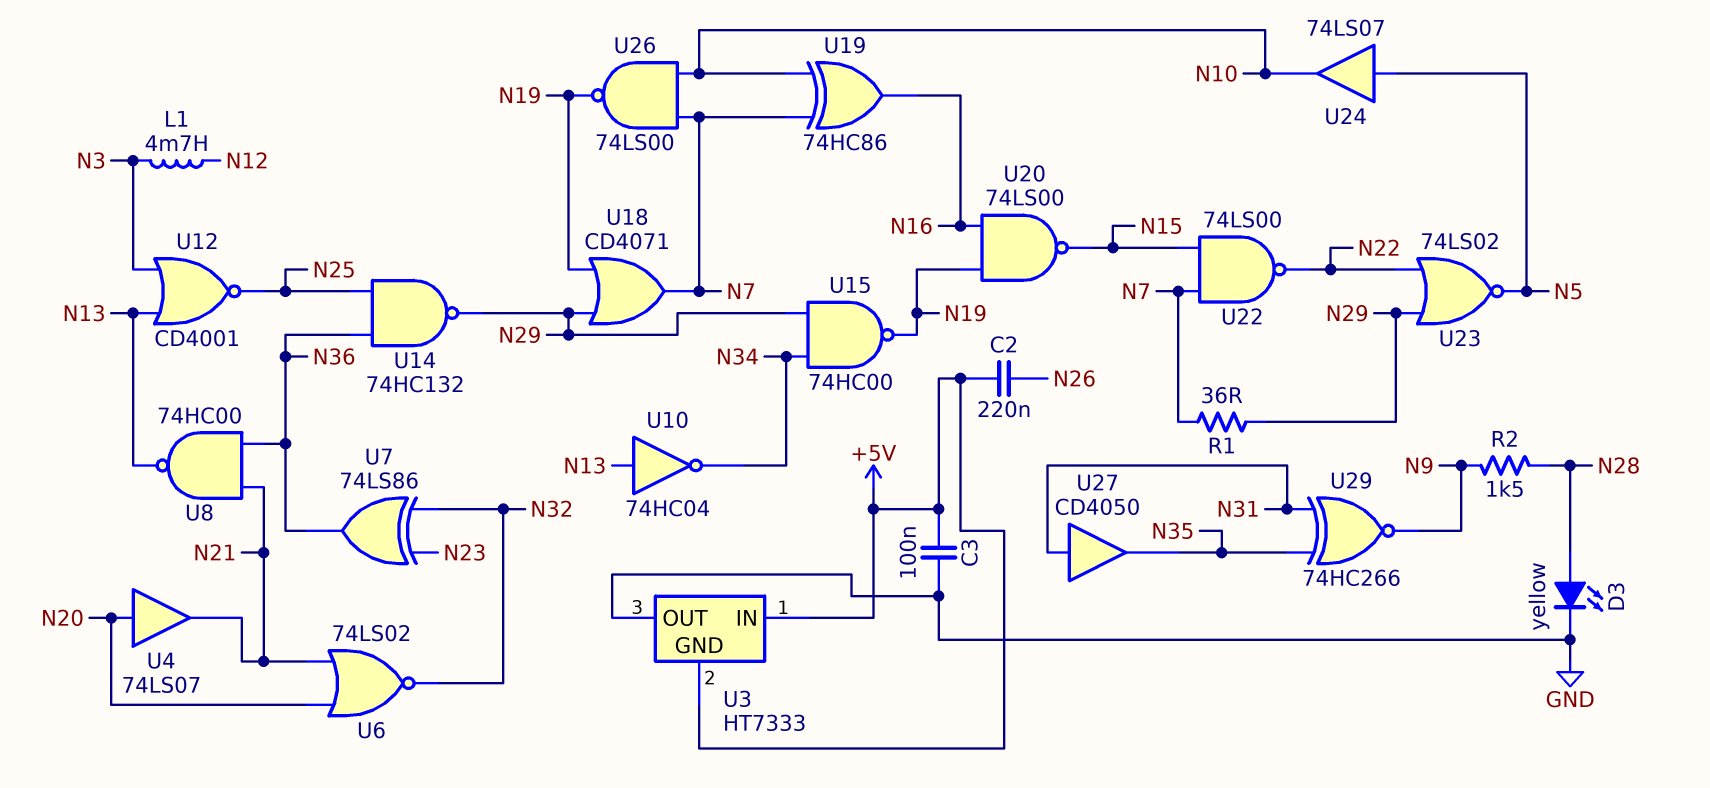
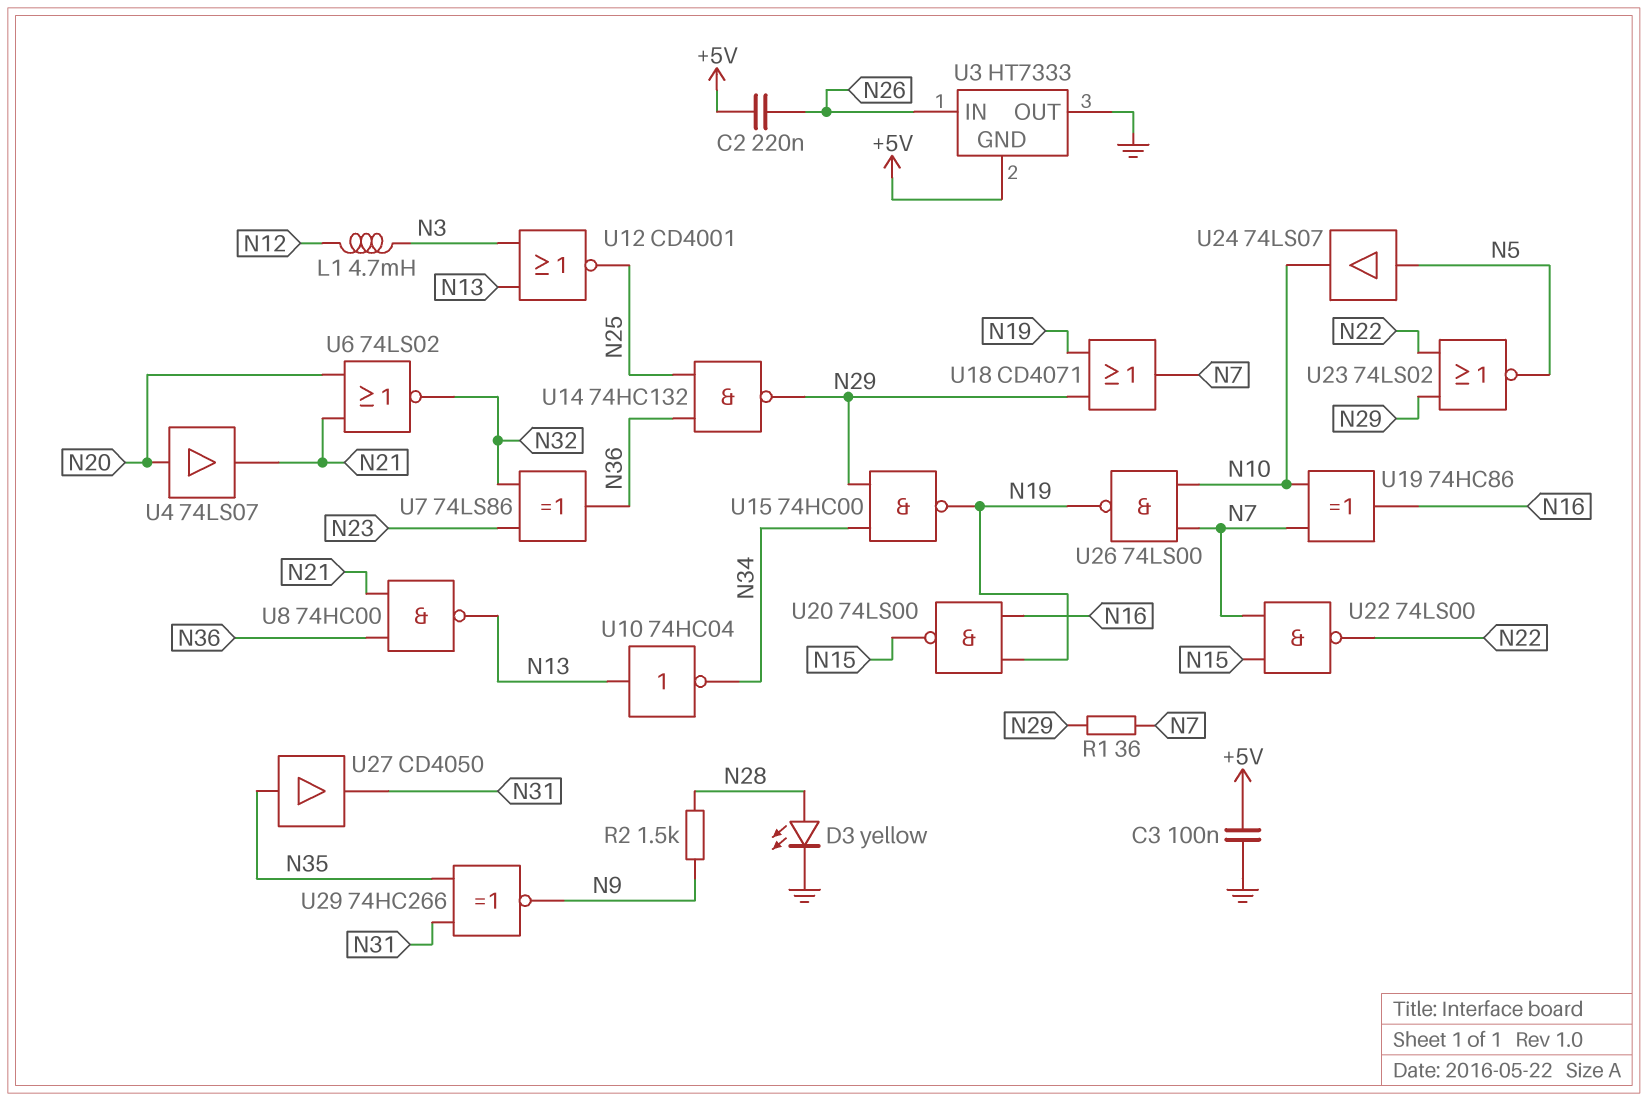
U3 pin IN: +5V -> N26
U27: buffer CD4050 (in N31, out N35) -> buffer CD4050 (in N35, out N31)

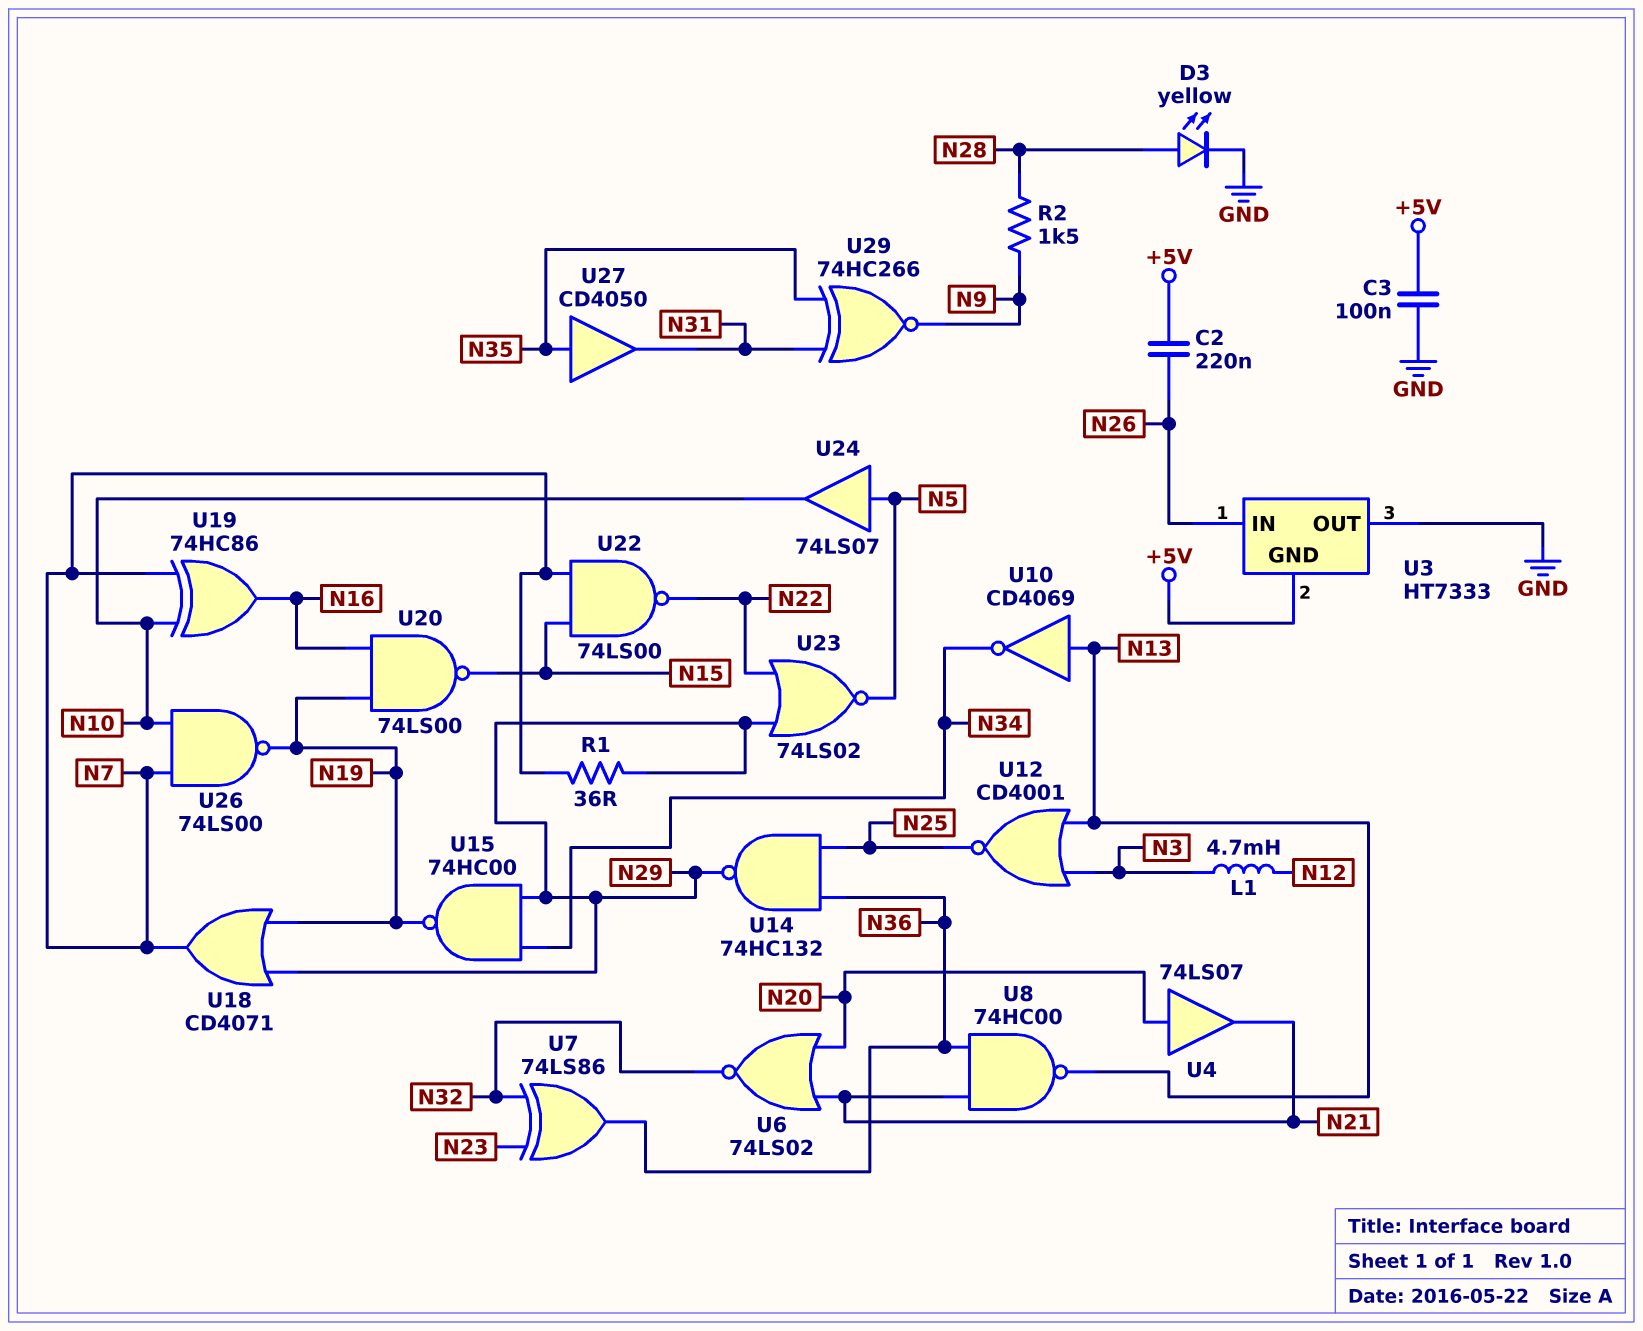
U10: NOT 74HC04 (in N13, out N34) -> NOT CD4069 (in N13, out N34)

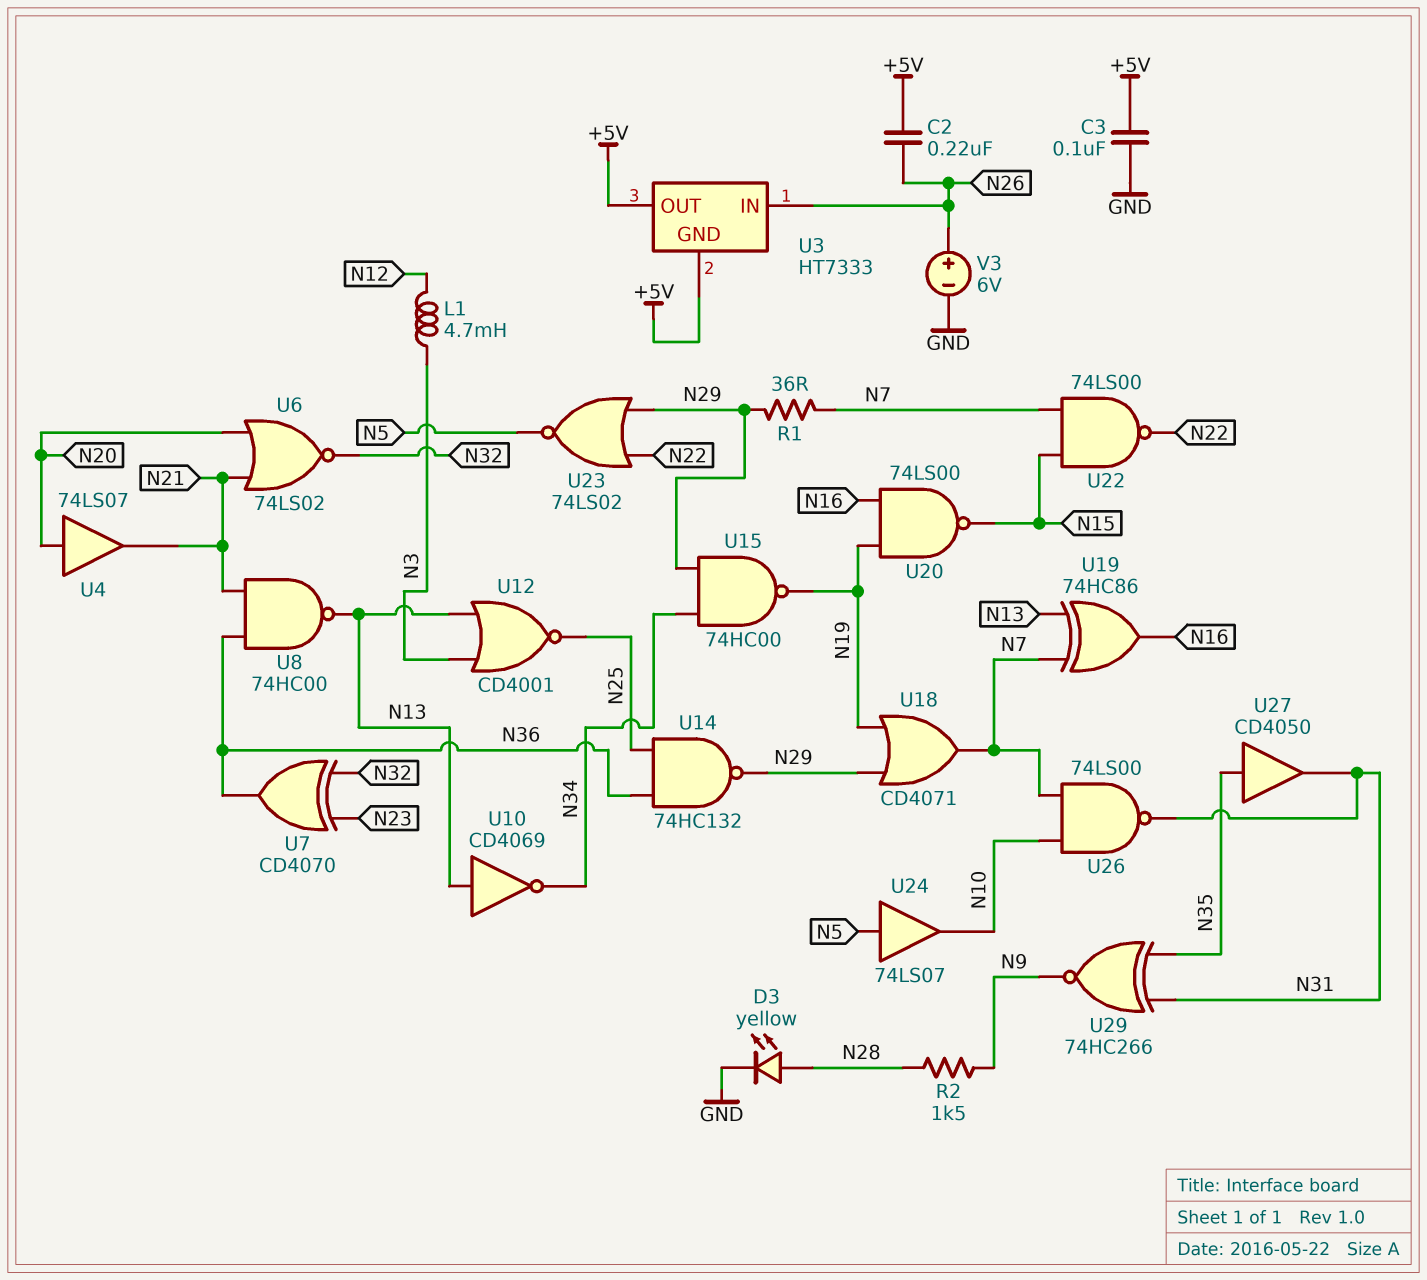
U3 pin OUT: GND -> +5V
U7: XOR 74LS86 (in N23, in N32, out N36) -> XOR CD4070 (in N23, in N32, out N36)
U19: XOR 74HC86 (in N7, in N10, out N16) -> XOR 74HC86 (in N7, in N13, out N16)
U26: NAND 74LS00 (in N7, in N10, out N19) -> NAND 74LS00 (in N7, in N10, out N31)
V3: none -> 6V (plus N26, minus GND)

